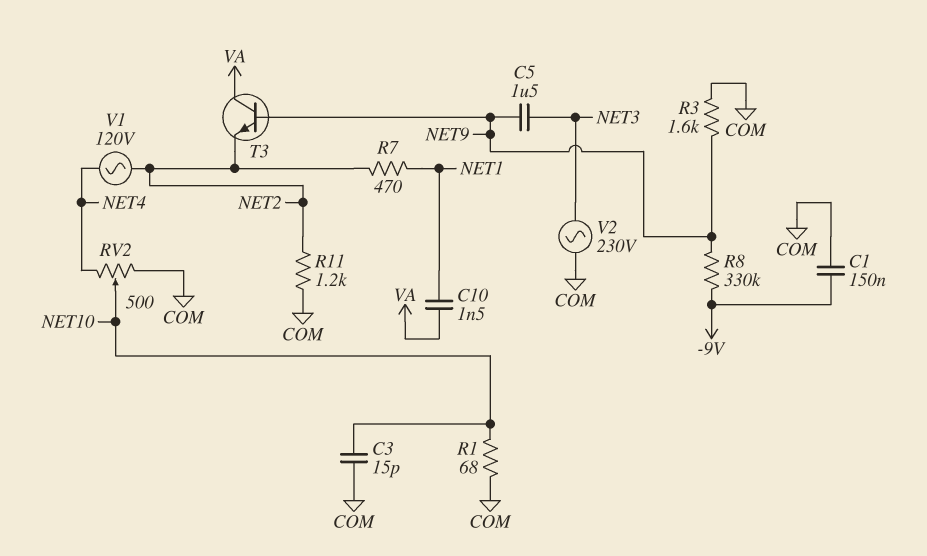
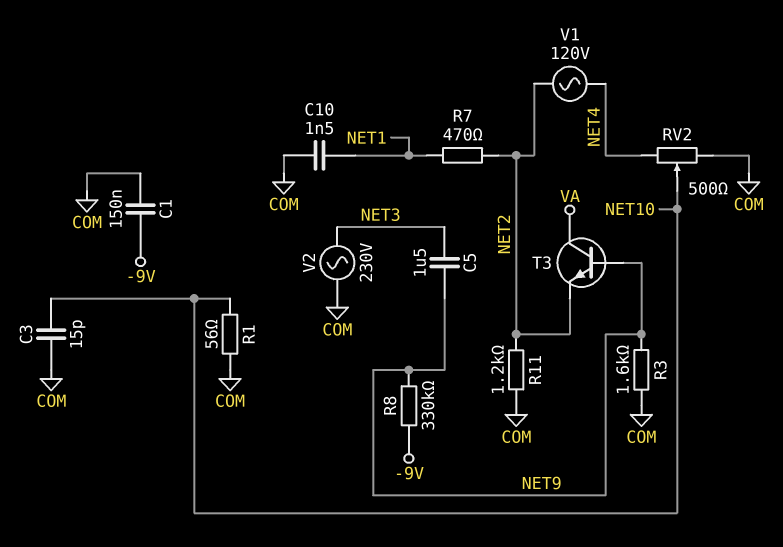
C10: 1.5nF (NET1, VA) -> 1.5nF (COM, NET1)
R1: 68 (COM, NET10) -> 56 (COM, NET10)

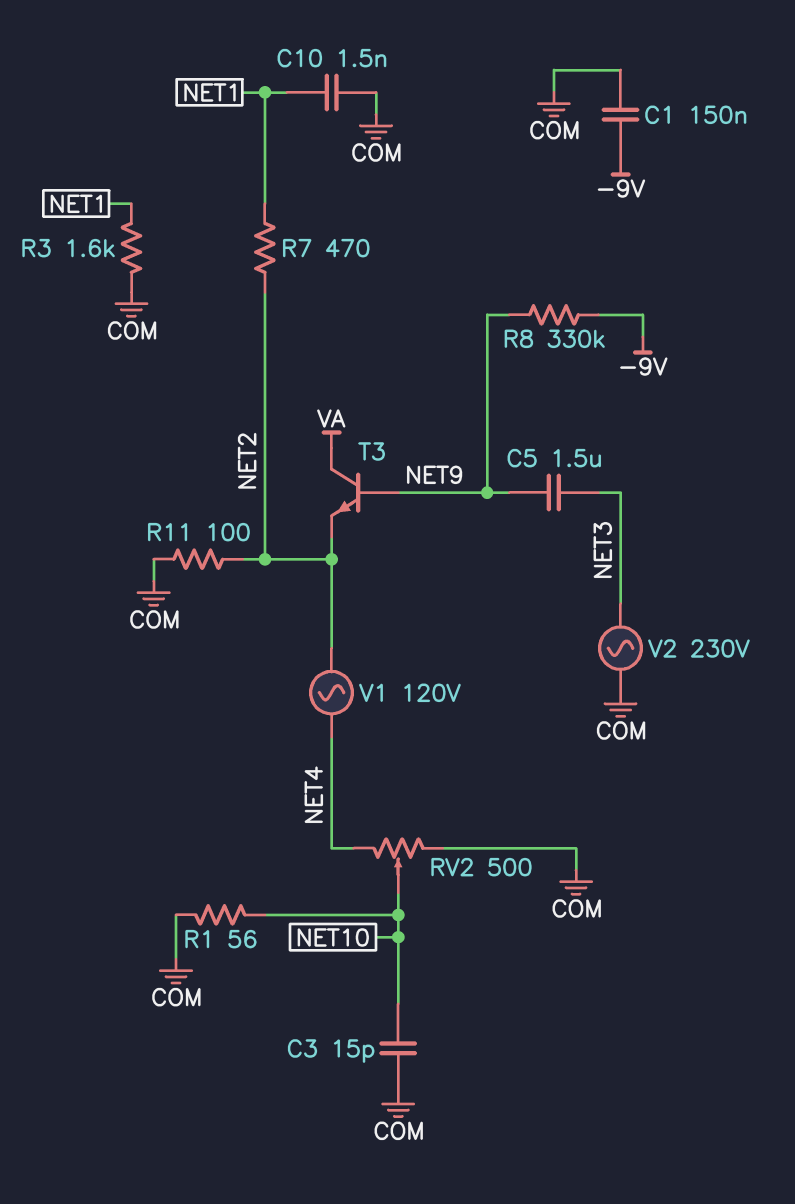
R3: 1.6k (COM, NET9) -> 1.6k (COM, NET1)
R11: 1.2k (COM, NET2) -> 100 (COM, NET2)

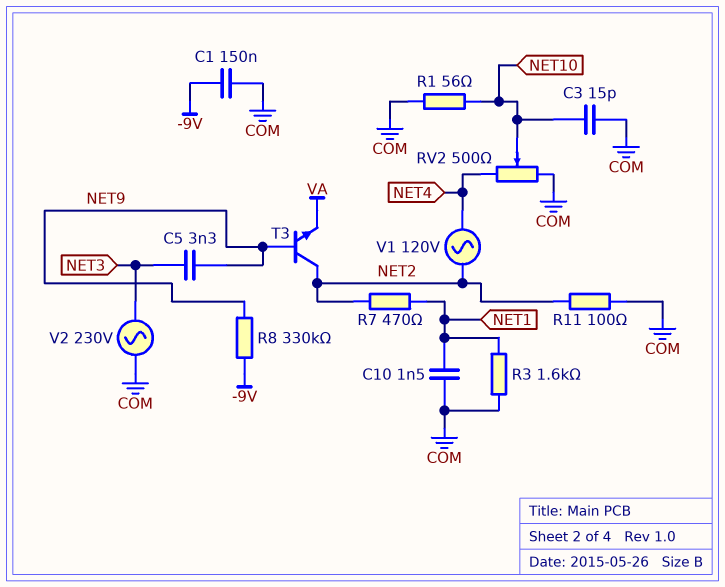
C5: 1.5uF (NET3, NET9) -> 3.3nF (NET3, NET9)
T3: NPN (B NET9, C VA, E NET2) -> NPN (B NET9, C NET2, E VA)

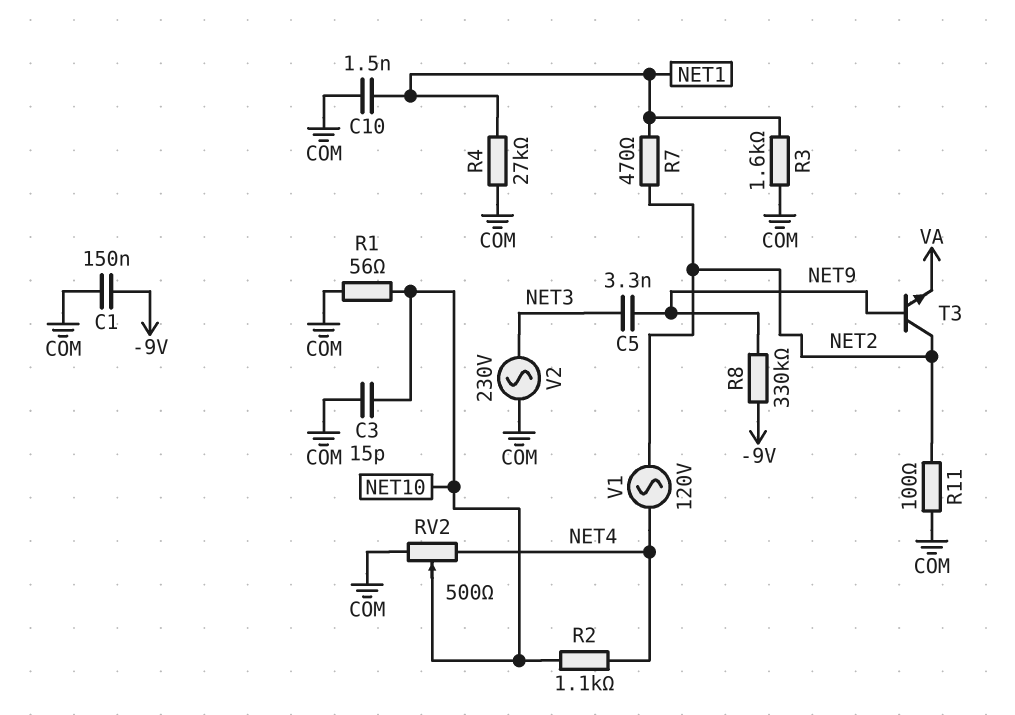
R2: none -> 1.1k (NET4, NET10)
R4: none -> 27k (COM, NET1)

